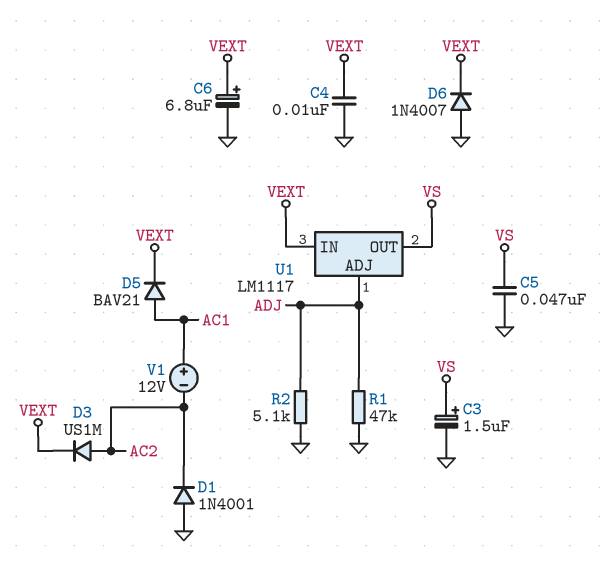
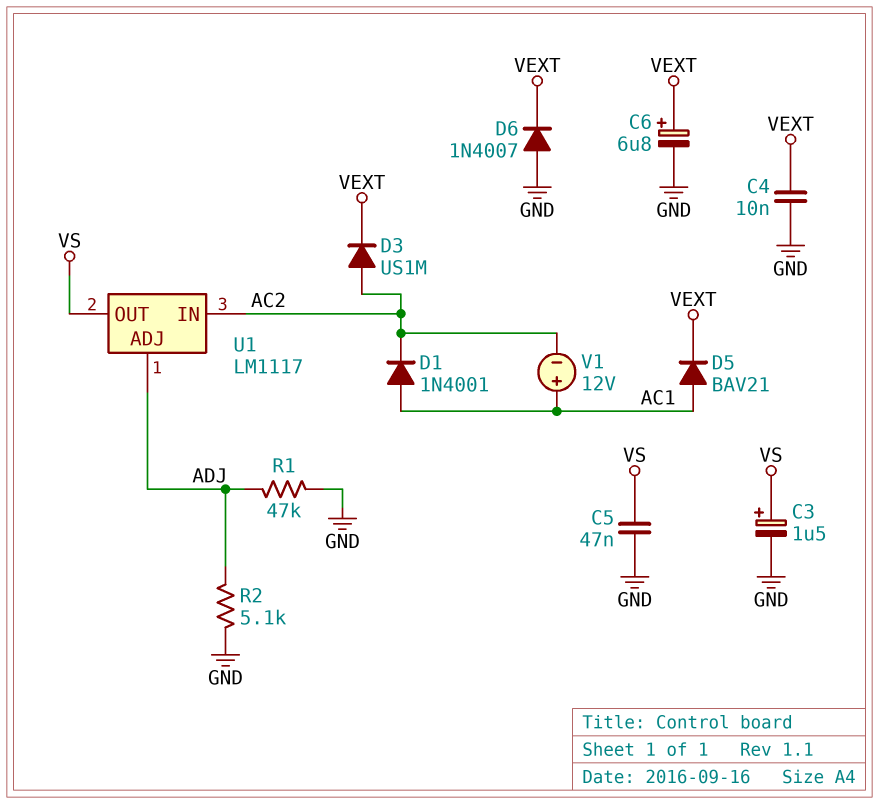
D1: diode 1N4001 (A GND, K AC2) -> diode 1N4001 (A AC1, K AC2)
U1 pin IN: VEXT -> AC2

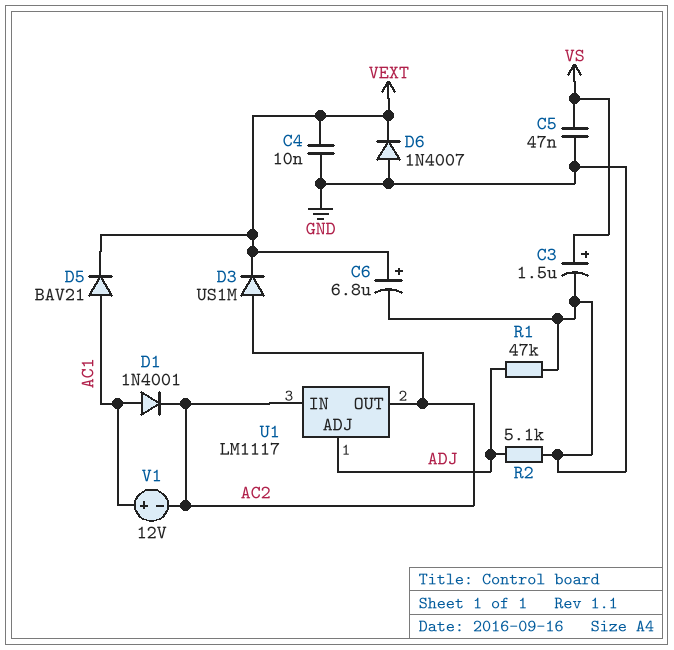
U1 pin OUT: VS -> AC2

